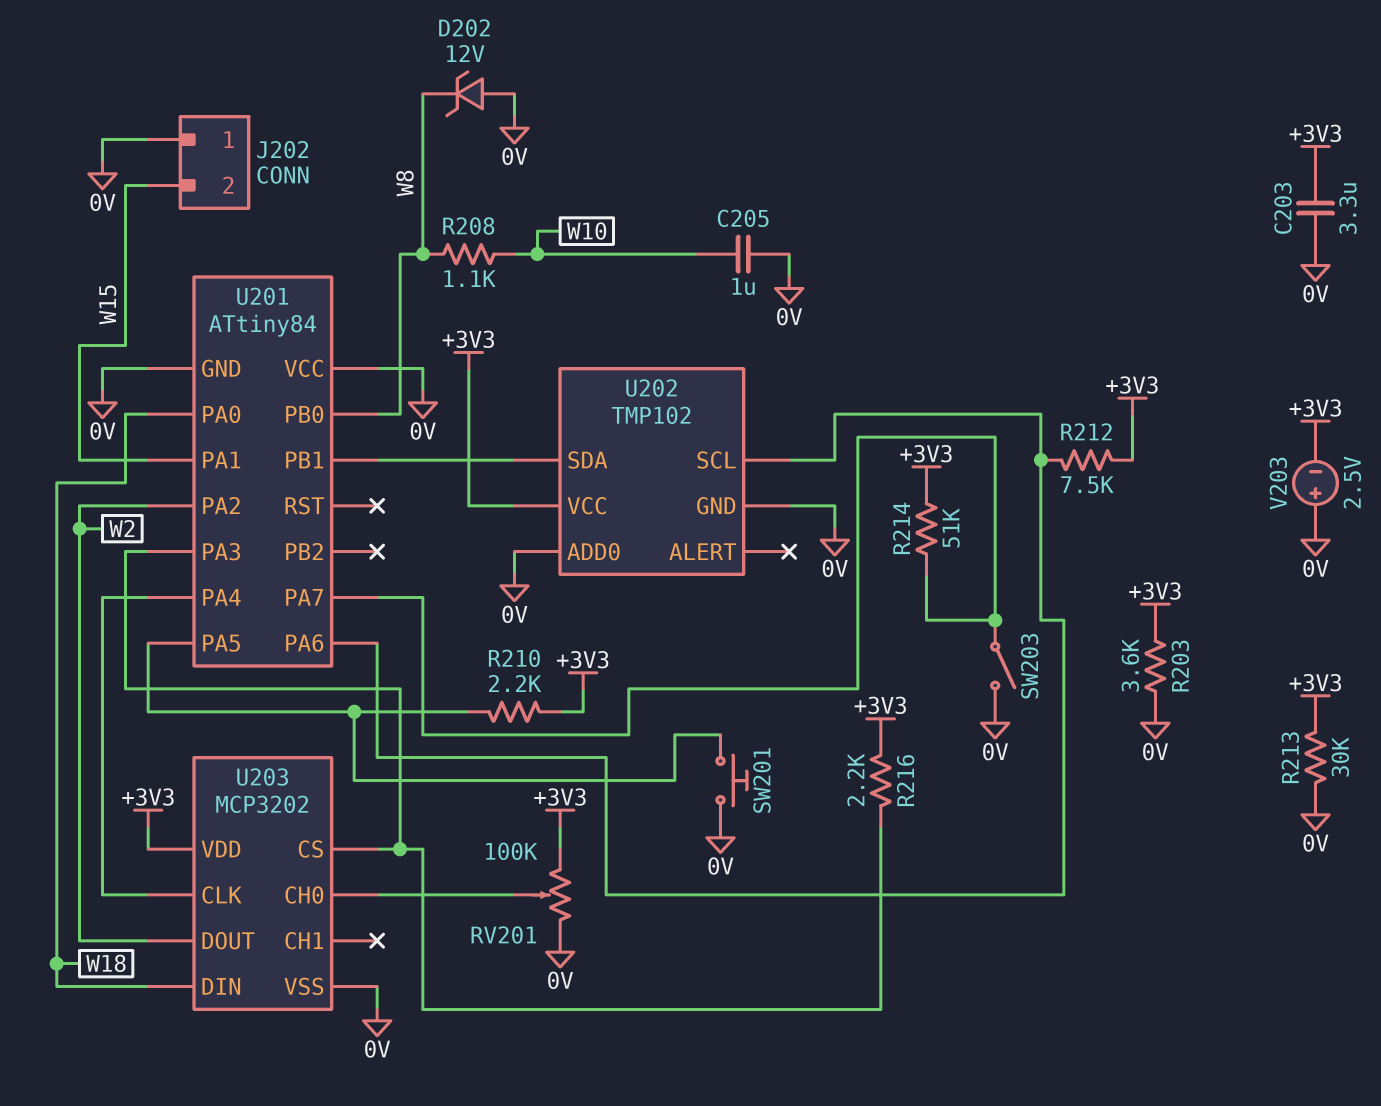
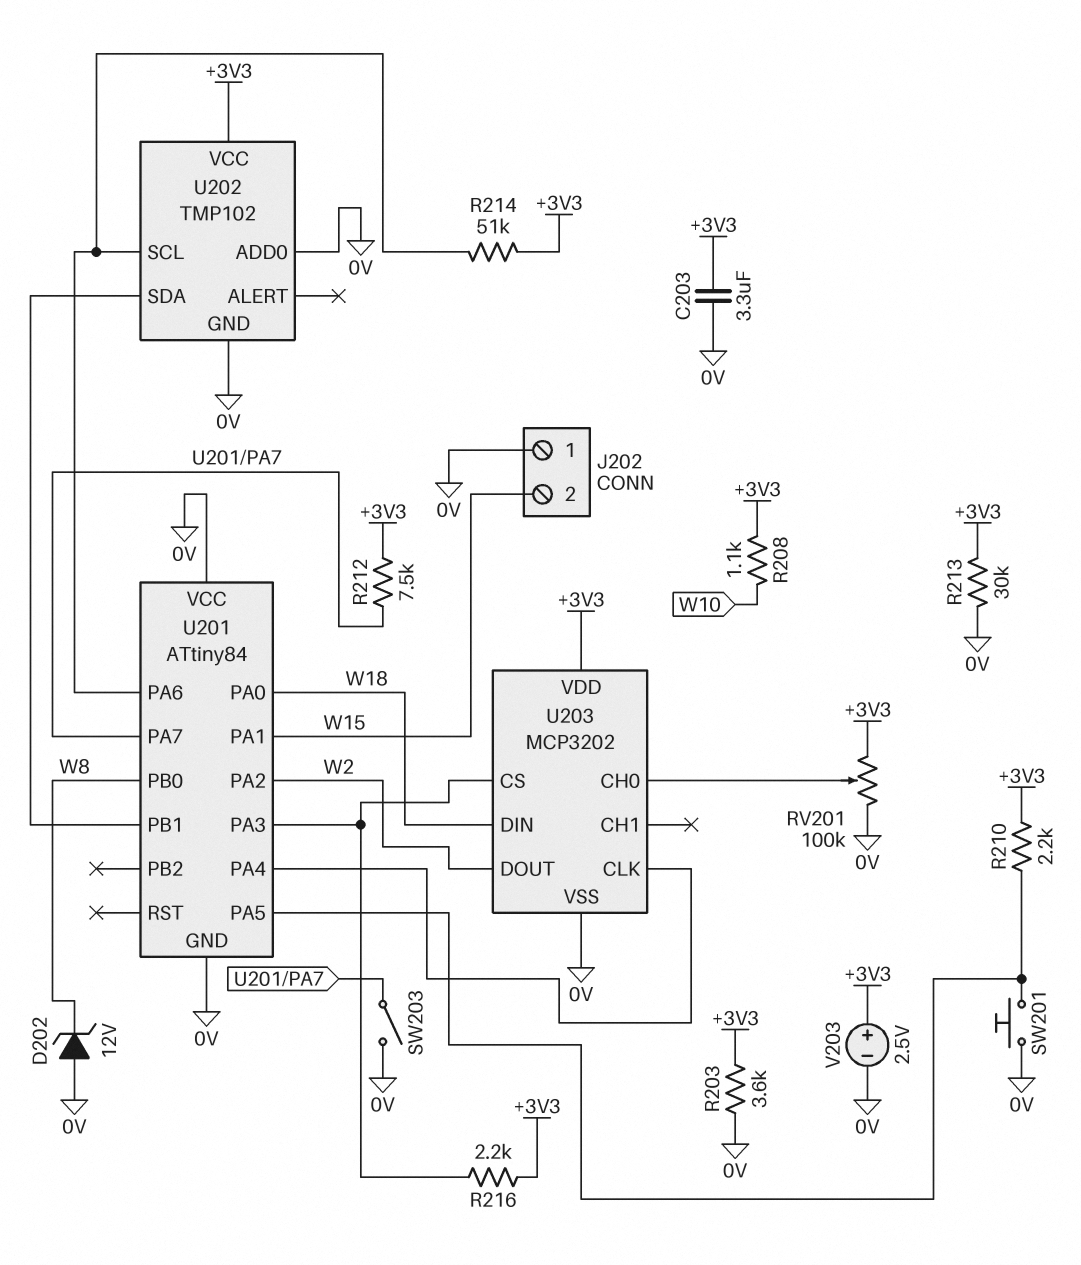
C205: 1uF (0V, W10) -> none
R208: 1.1k (W8, W10) -> 1.1k (+3V3, W10)
R212: 7.5k (+3V3, U201/PA6) -> 7.5k (+3V3, U201/PA7)
R214: 51k (+3V3, U201/PA7) -> 51k (+3V3, U201/PA6)
V203: 2.5V (plus 0V, minus +3V3) -> 2.5V (plus +3V3, minus 0V)

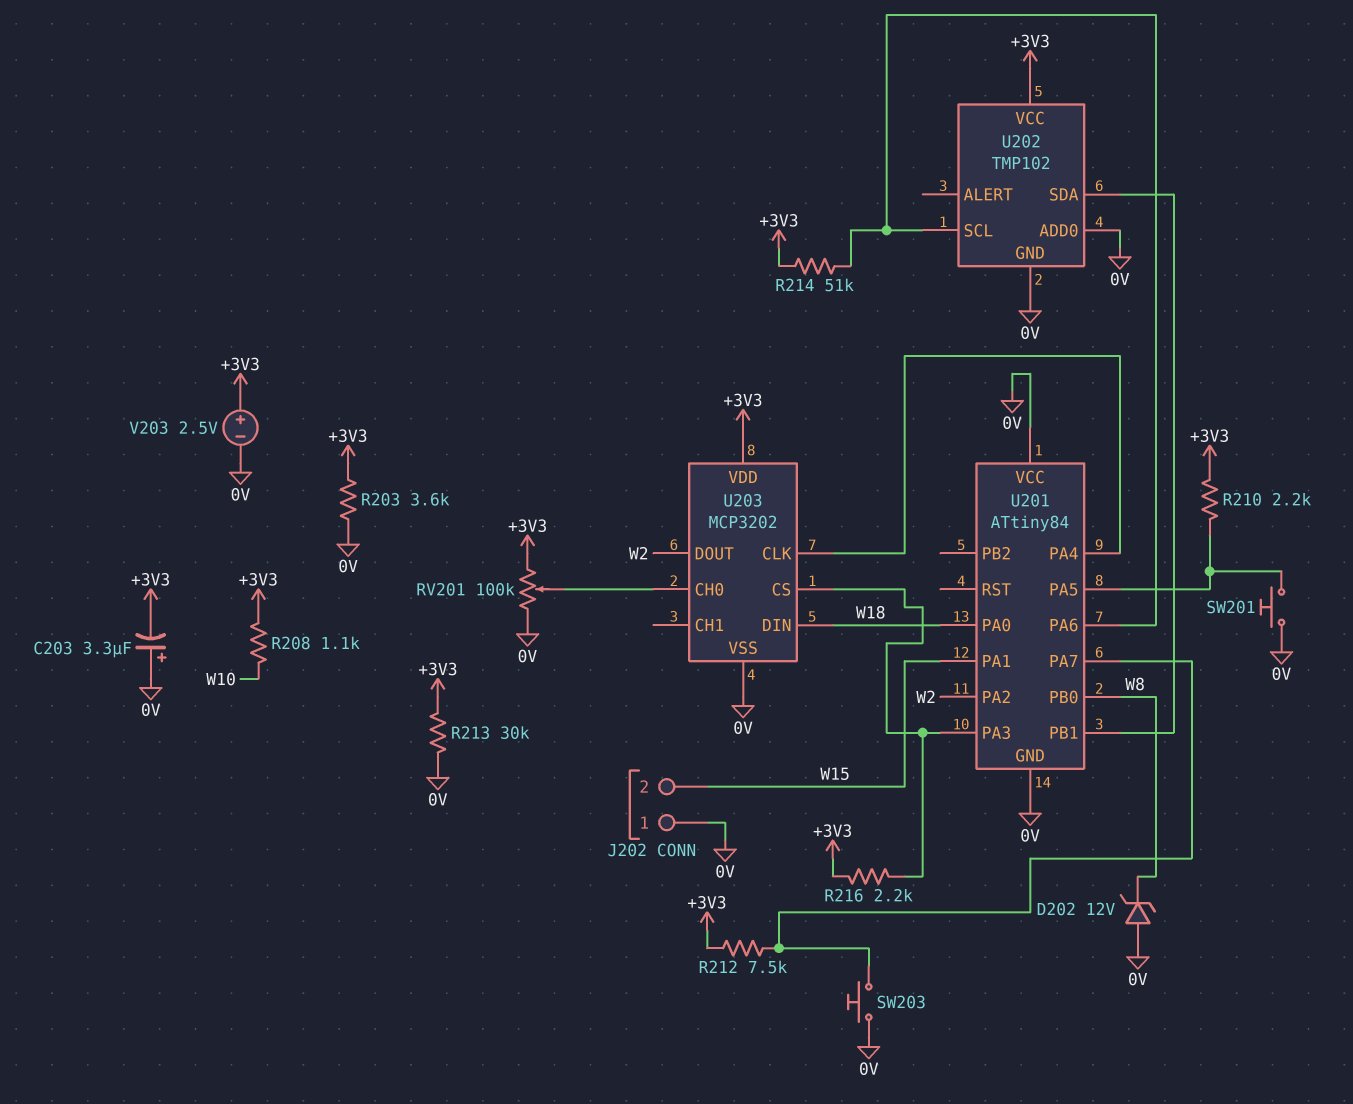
C203: 3.3uF (+3V3, 0V) -> 3.3uF (plus 0V, minus +3V3)
SW203: switch (0V, U201/PA7) -> button (0V, U201/PA7)

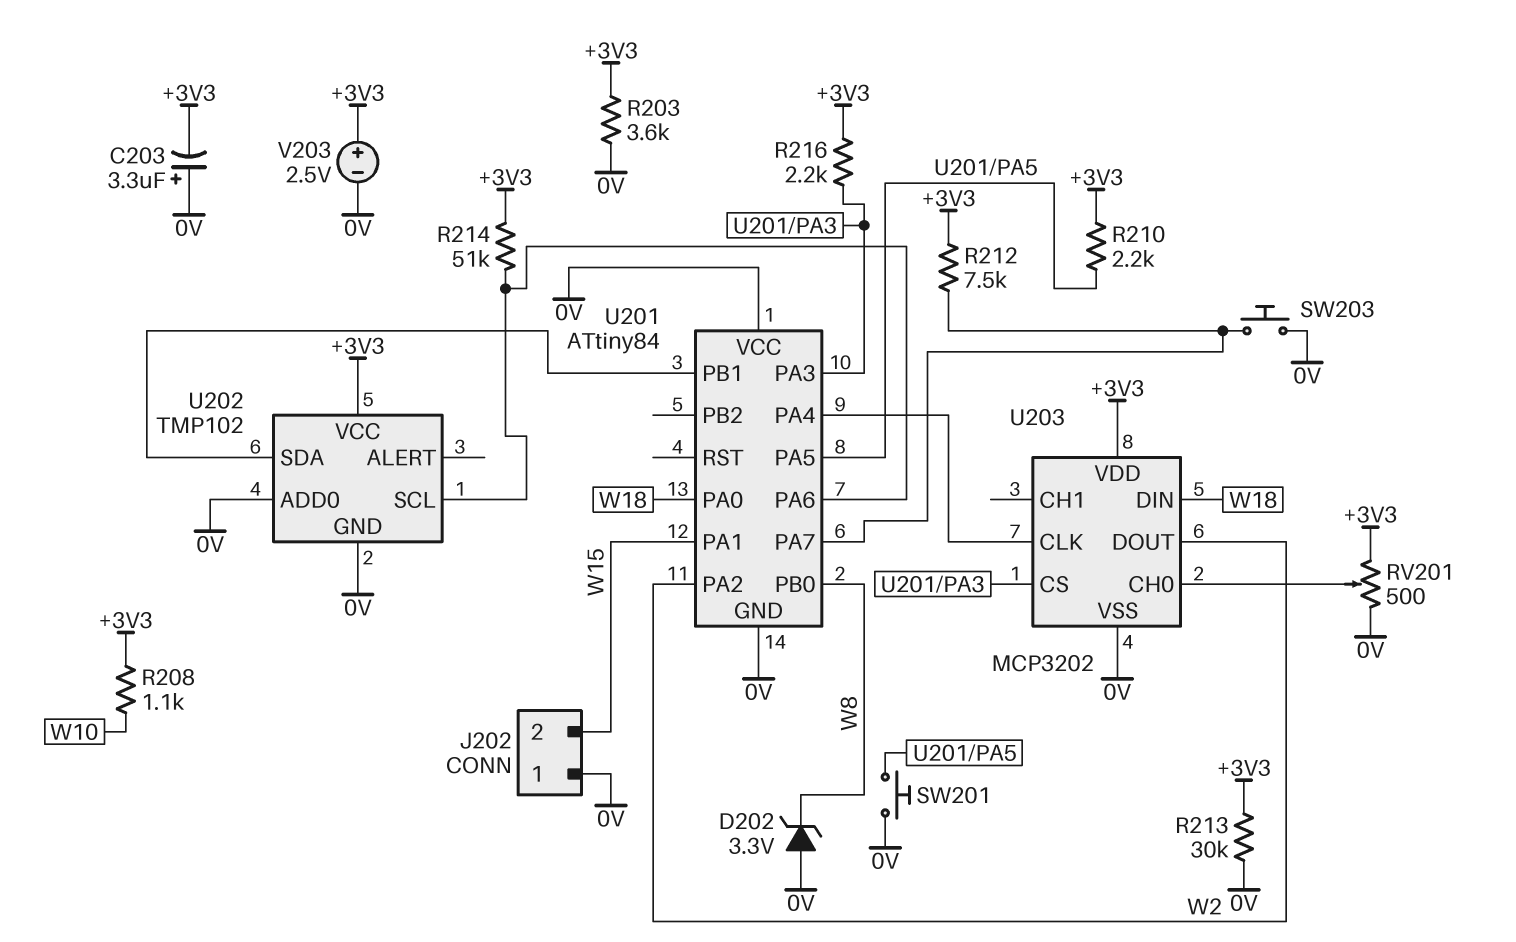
D202: zener 12V (A 0V, K W8) -> zener 3.3V (A 0V, K W8)
RV201: 100k (+3V3, 0V, wiper U203/CH0) -> 500 (+3V3, 0V, wiper U203/CH0)

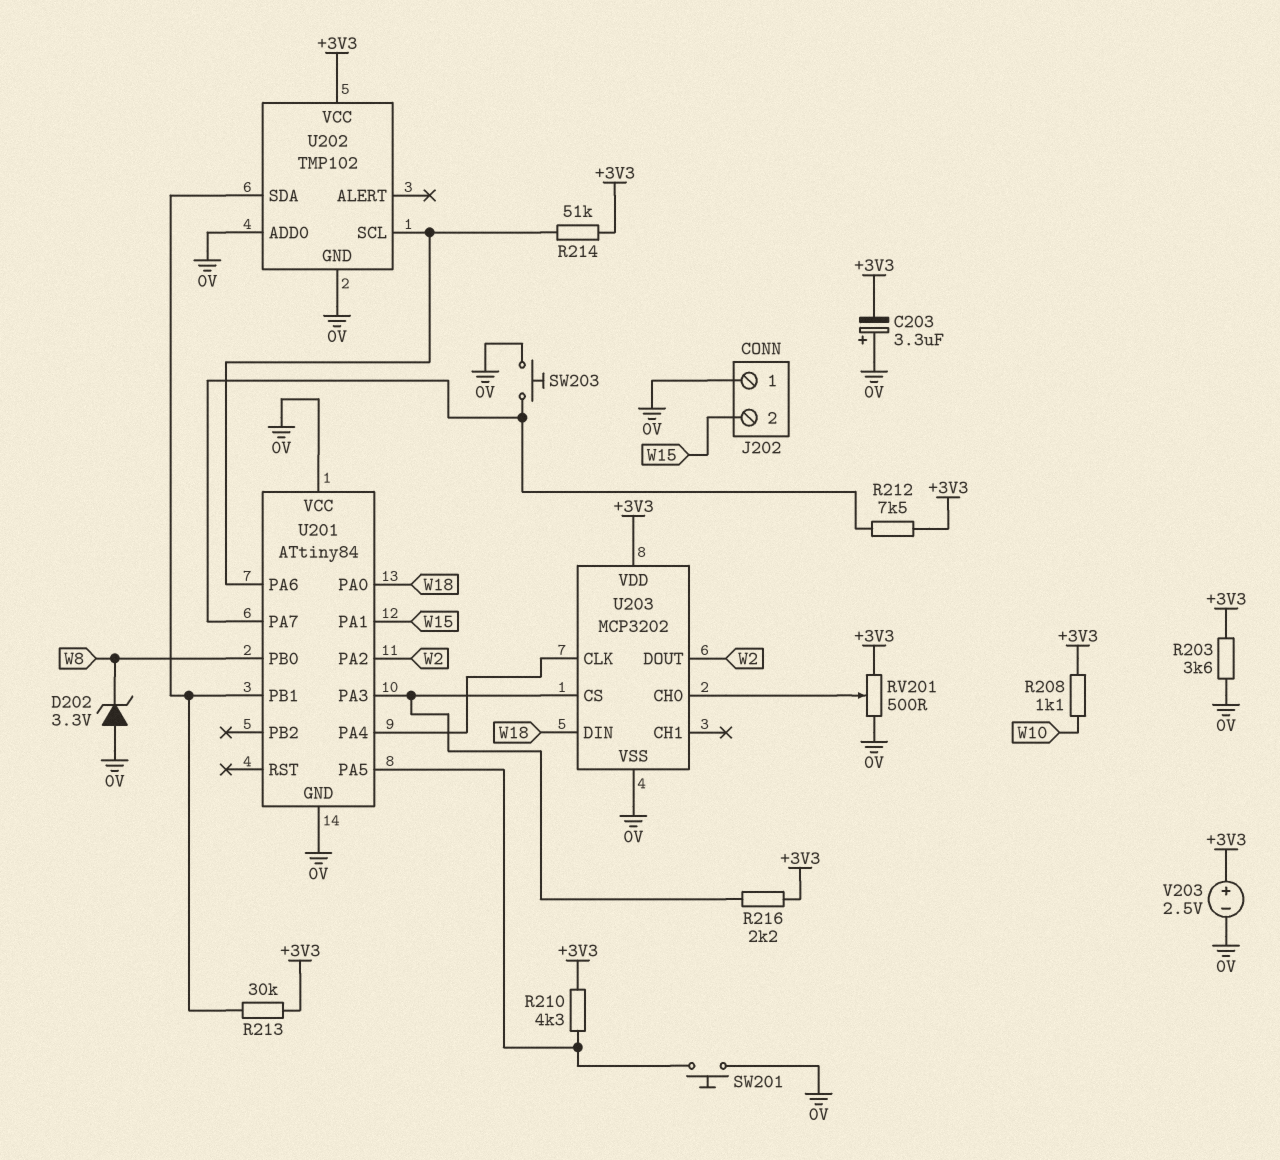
R210: 2.2k (+3V3, U201/PA5) -> 4.3k (+3V3, U201/PA5)
R213: 30k (+3V3, 0V) -> 30k (+3V3, U201/PB1)

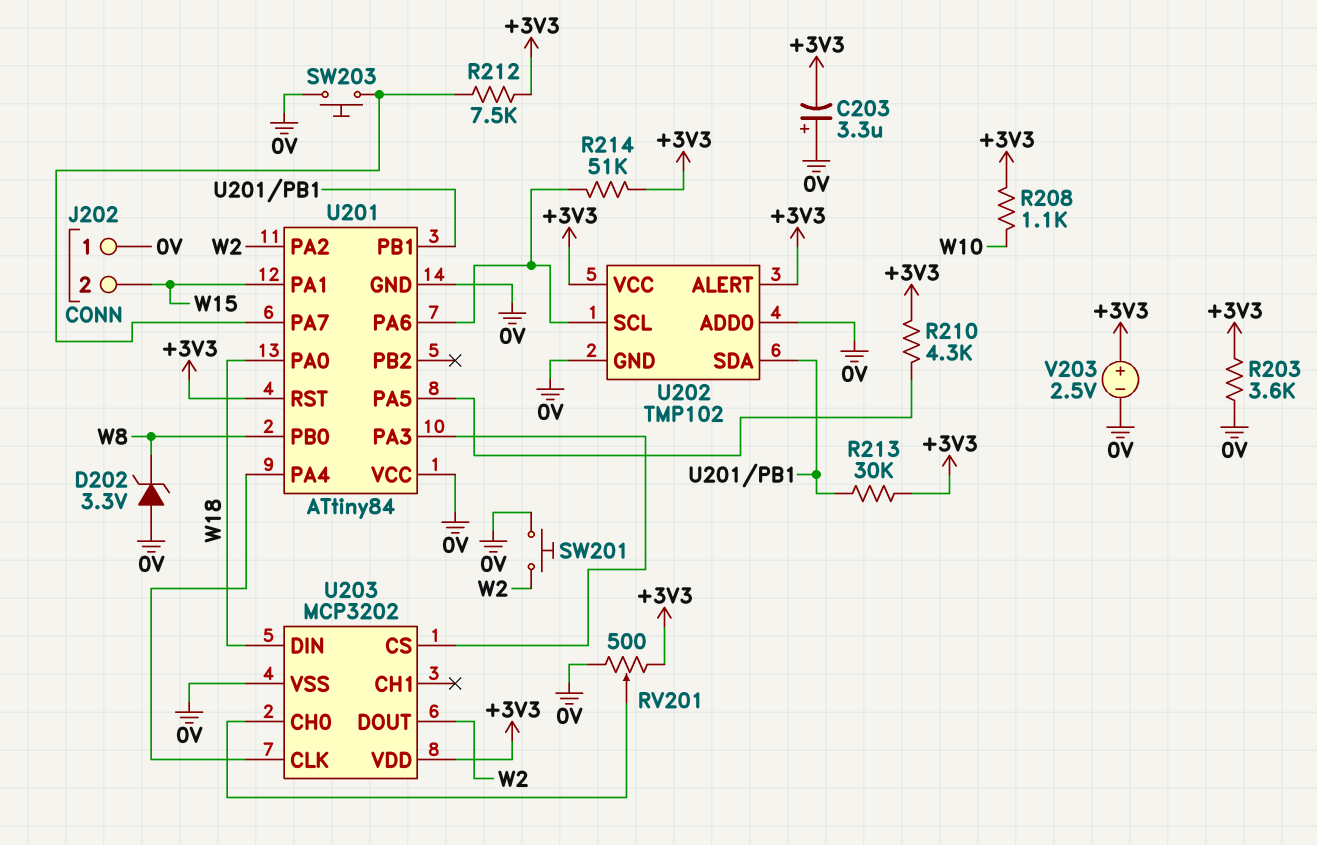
R216: 2.2k (+3V3, U201/PA3) -> none
SW201: button (0V, U201/PA5) -> button (0V, W2)
U201 pin RST: none -> +3V3
U202 pin ALERT: none -> +3V3

